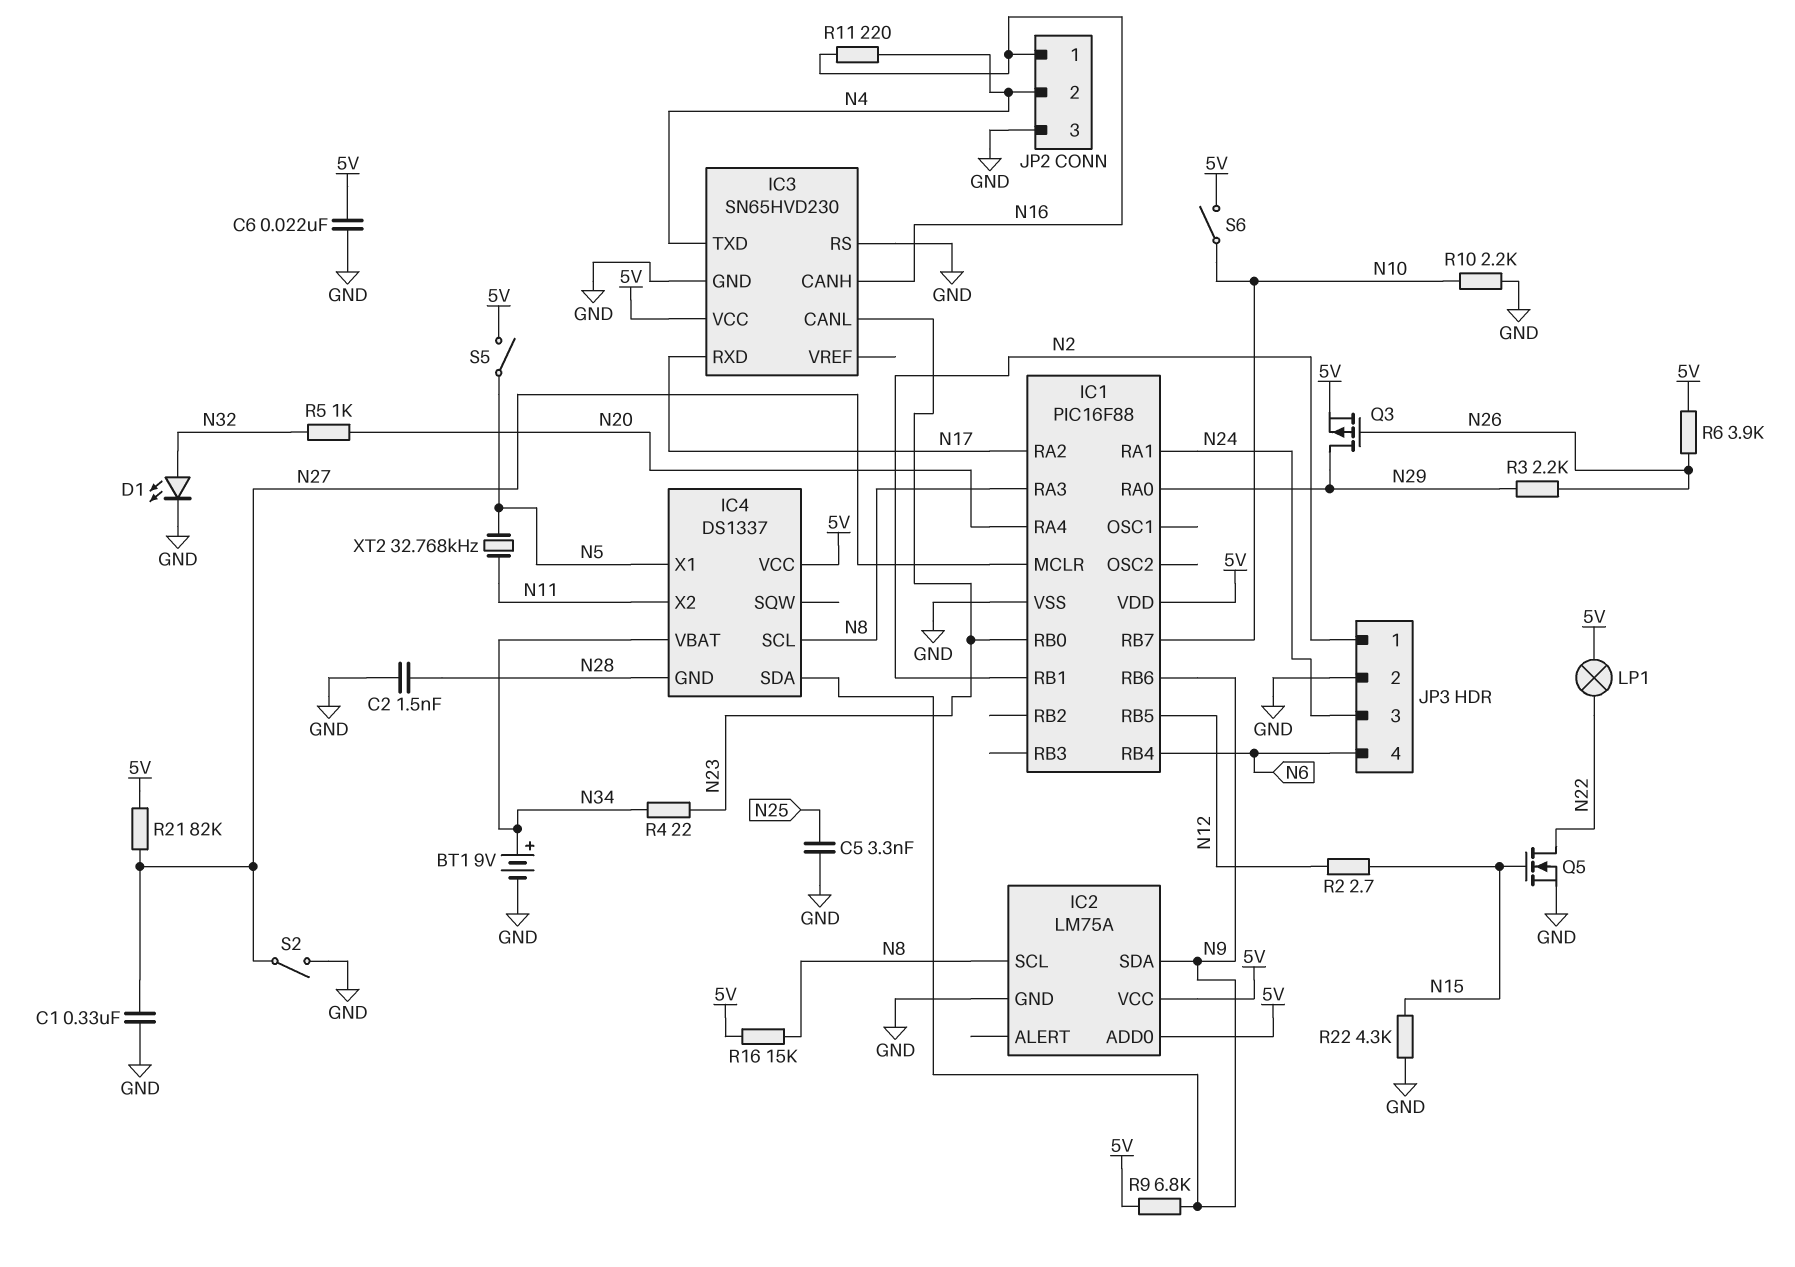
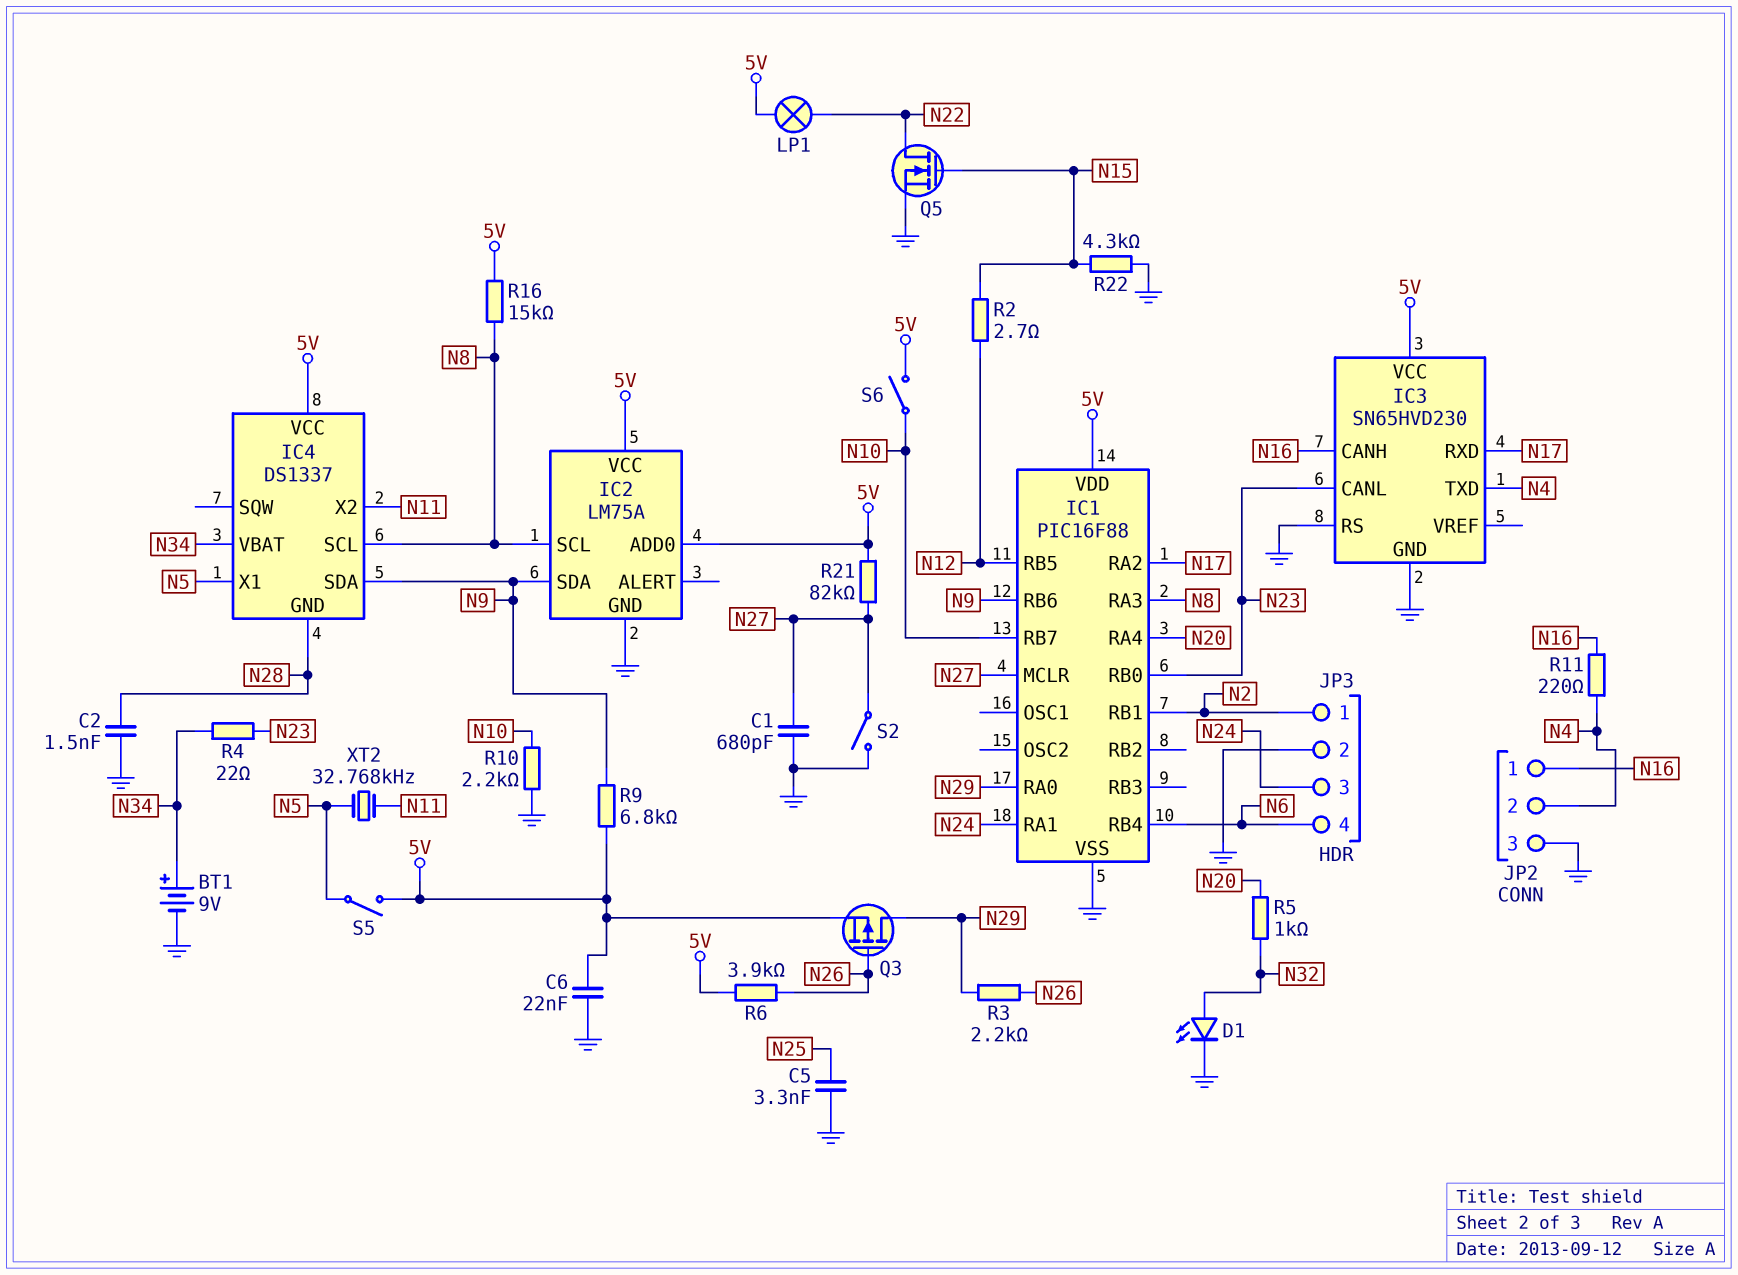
C1: 330nF (GND, N27) -> 680pF (GND, N27)

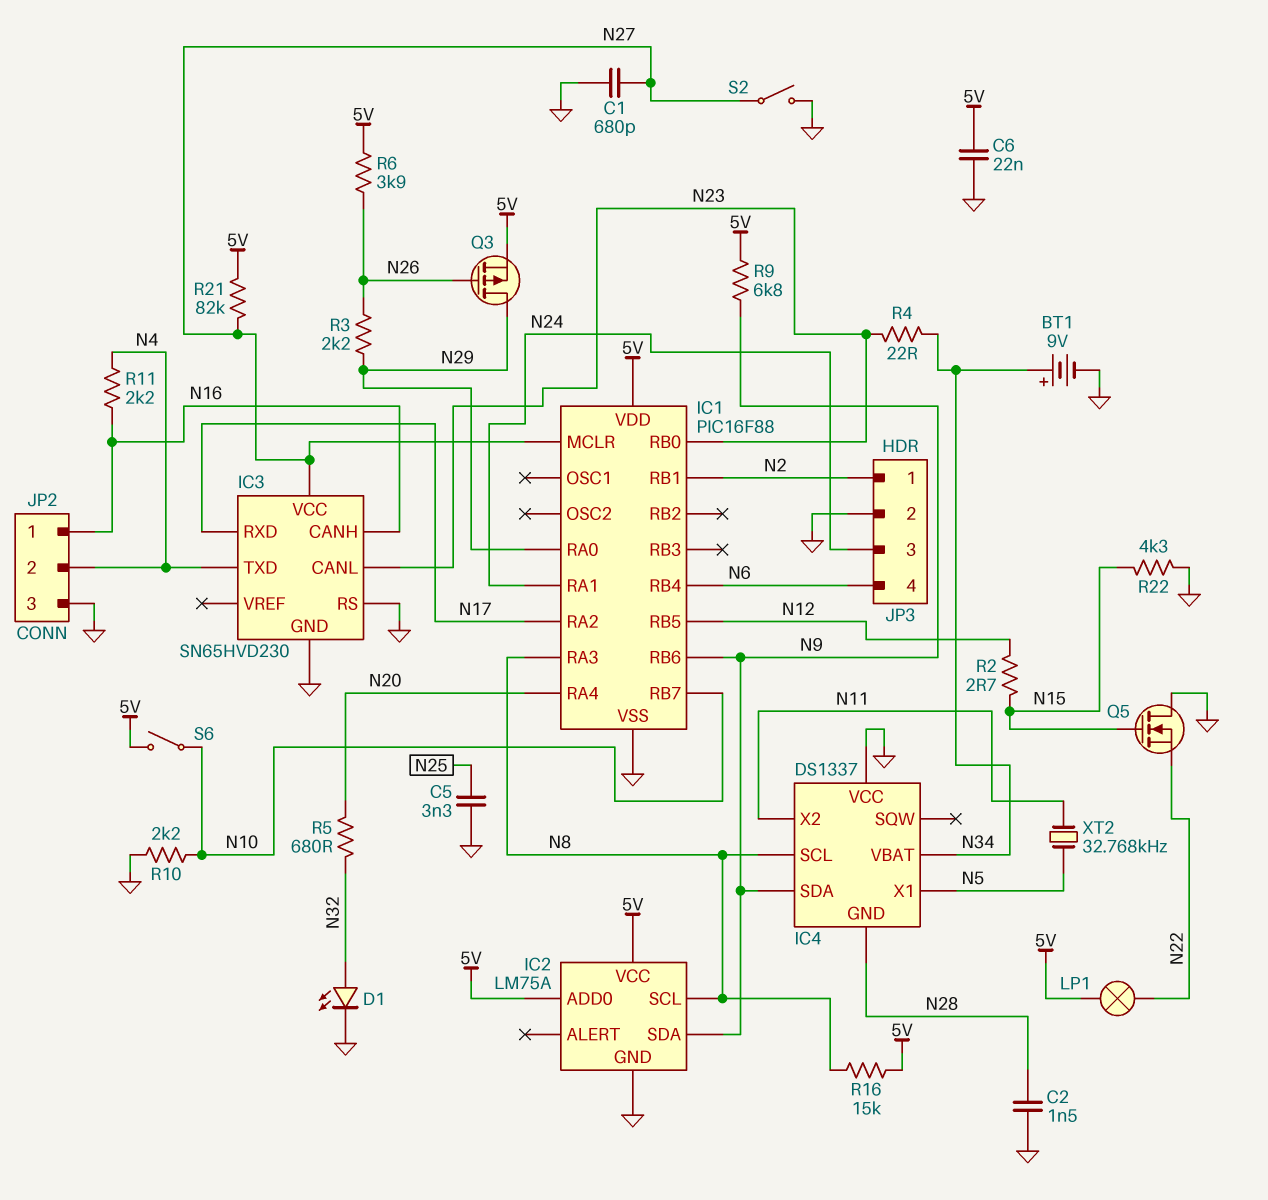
IC3 pin VCC: 5V -> N27
IC4 pin VCC: 5V -> GND
Q5: NMOS (G N15, D N22, S GND) -> NMOS (G N15, D GND, S N22)
R5: 1k (N20, N32) -> 680 (N20, N32)
R11: 220 (N4, N16) -> 2.2k (N4, N16)
S5: switch (5V, N5) -> none

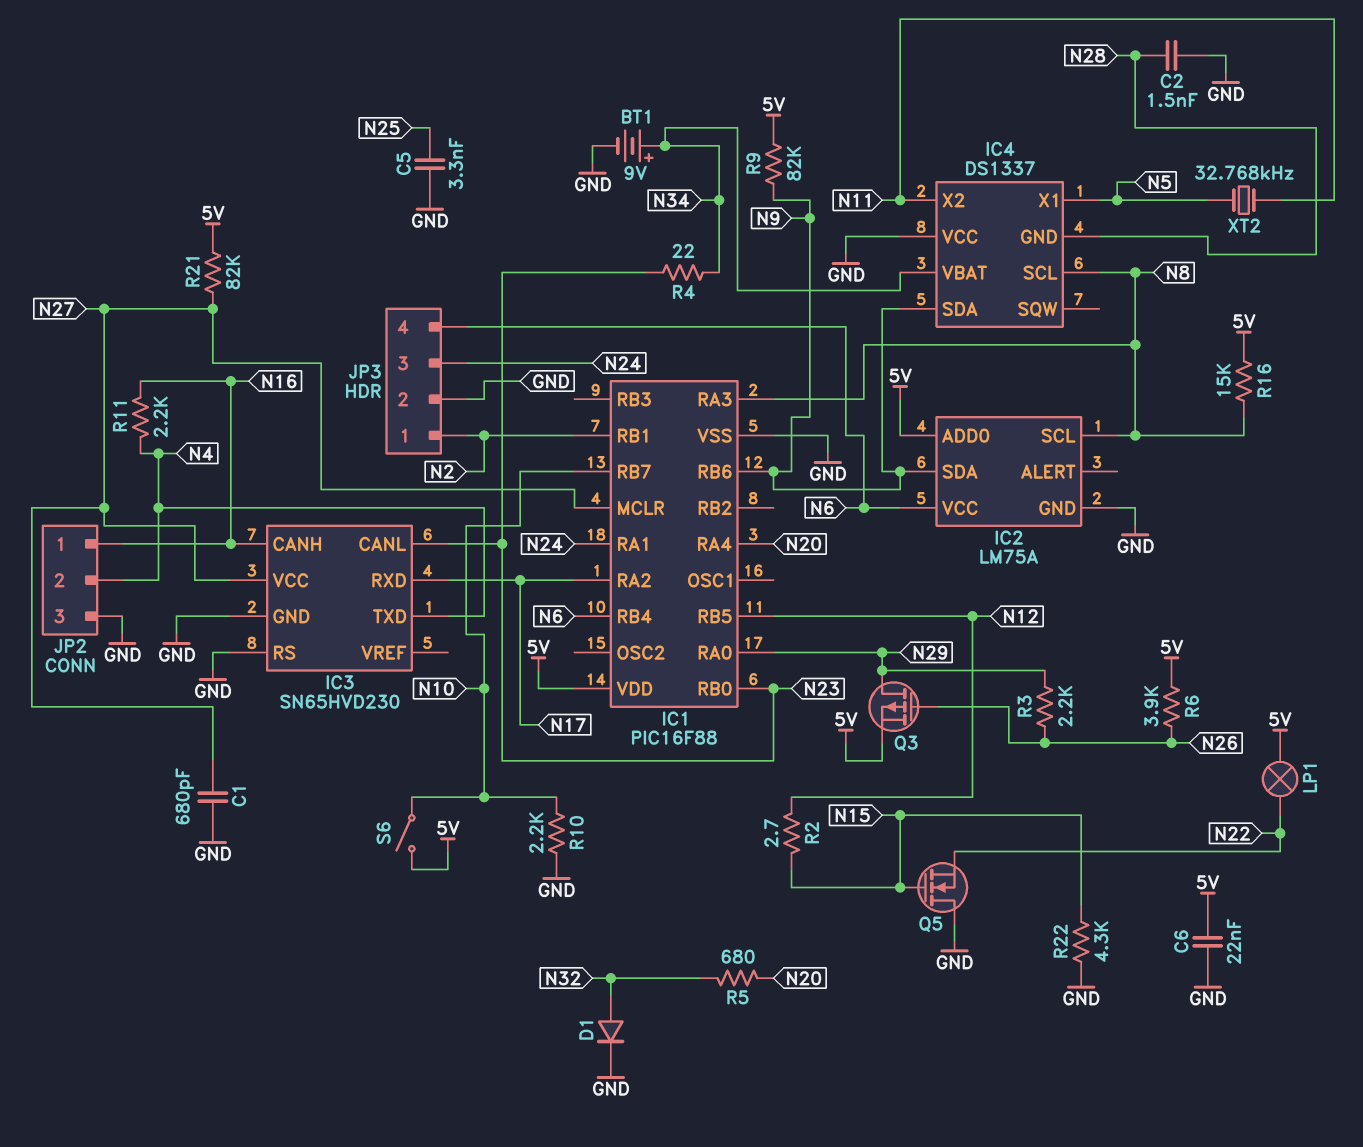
D1: LED (A N32, K GND) -> diode (A N32, K GND)
IC2 pin VCC: 5V -> N6
R9: 6.8k (5V, N9) -> 82k (5V, N9)
S2: switch (GND, N27) -> none

